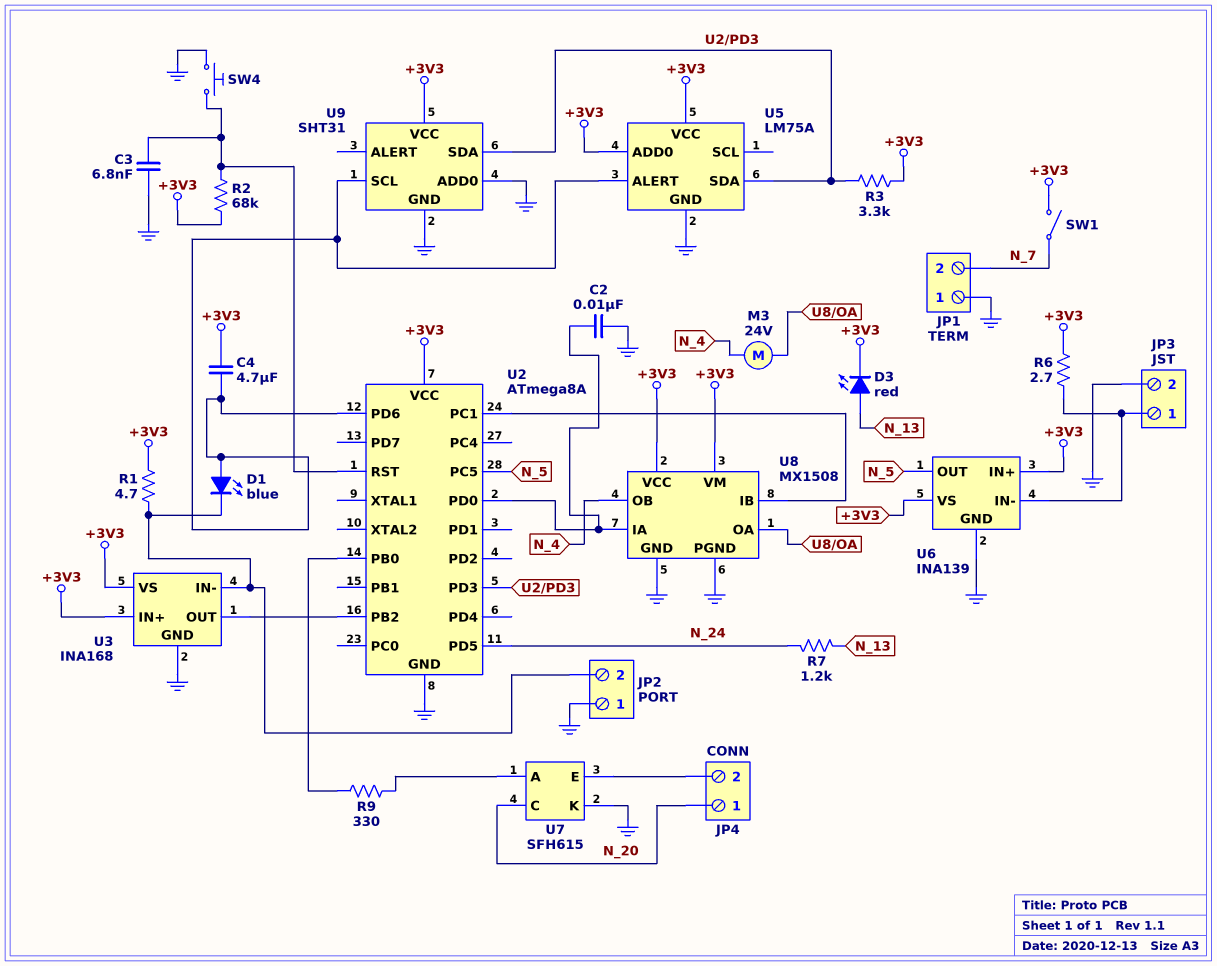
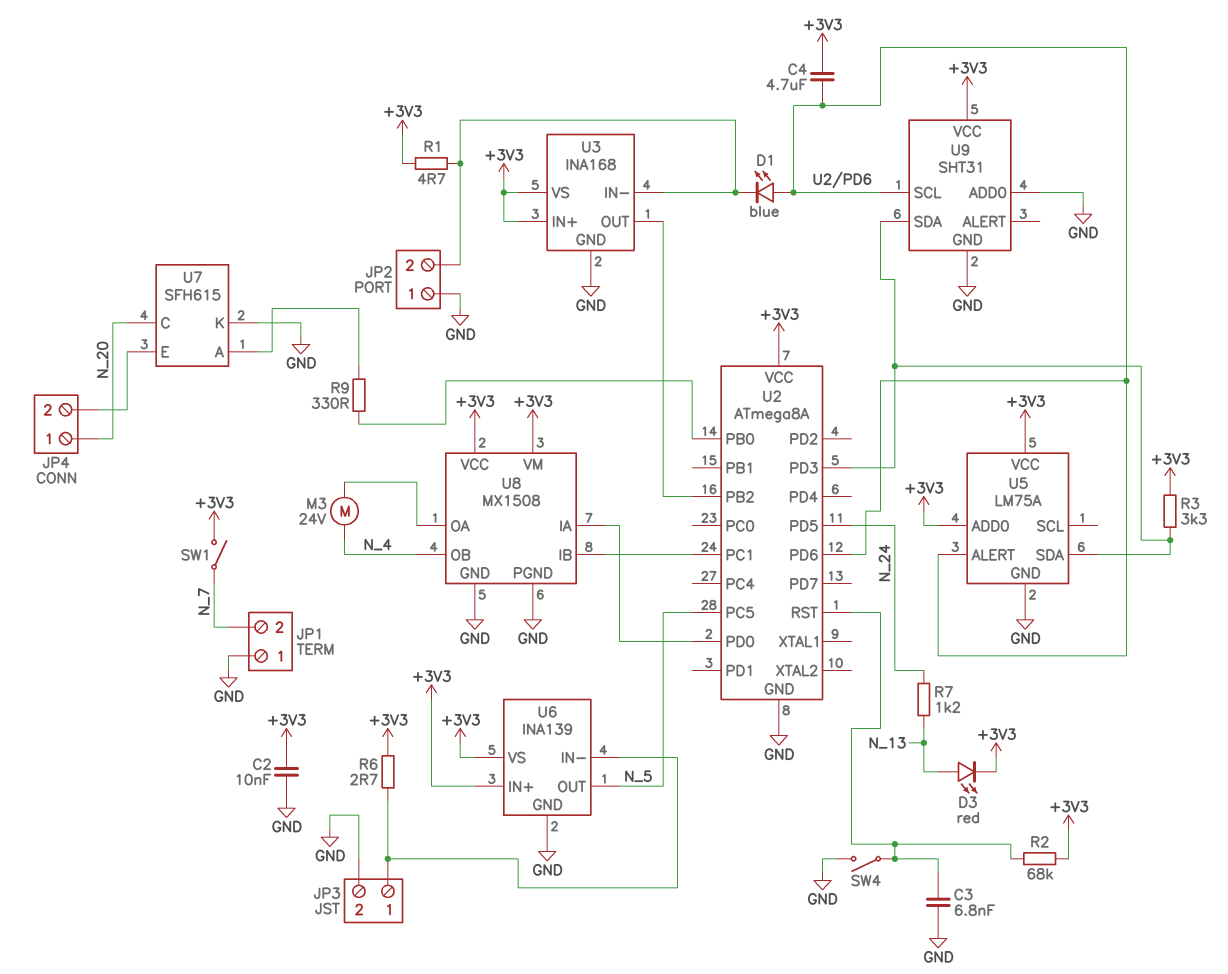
C2: 10nF (GND, U2/PD0) -> 10nF (+3V3, GND)
SW4: button (GND, U2/RST) -> switch (GND, U2/RST)

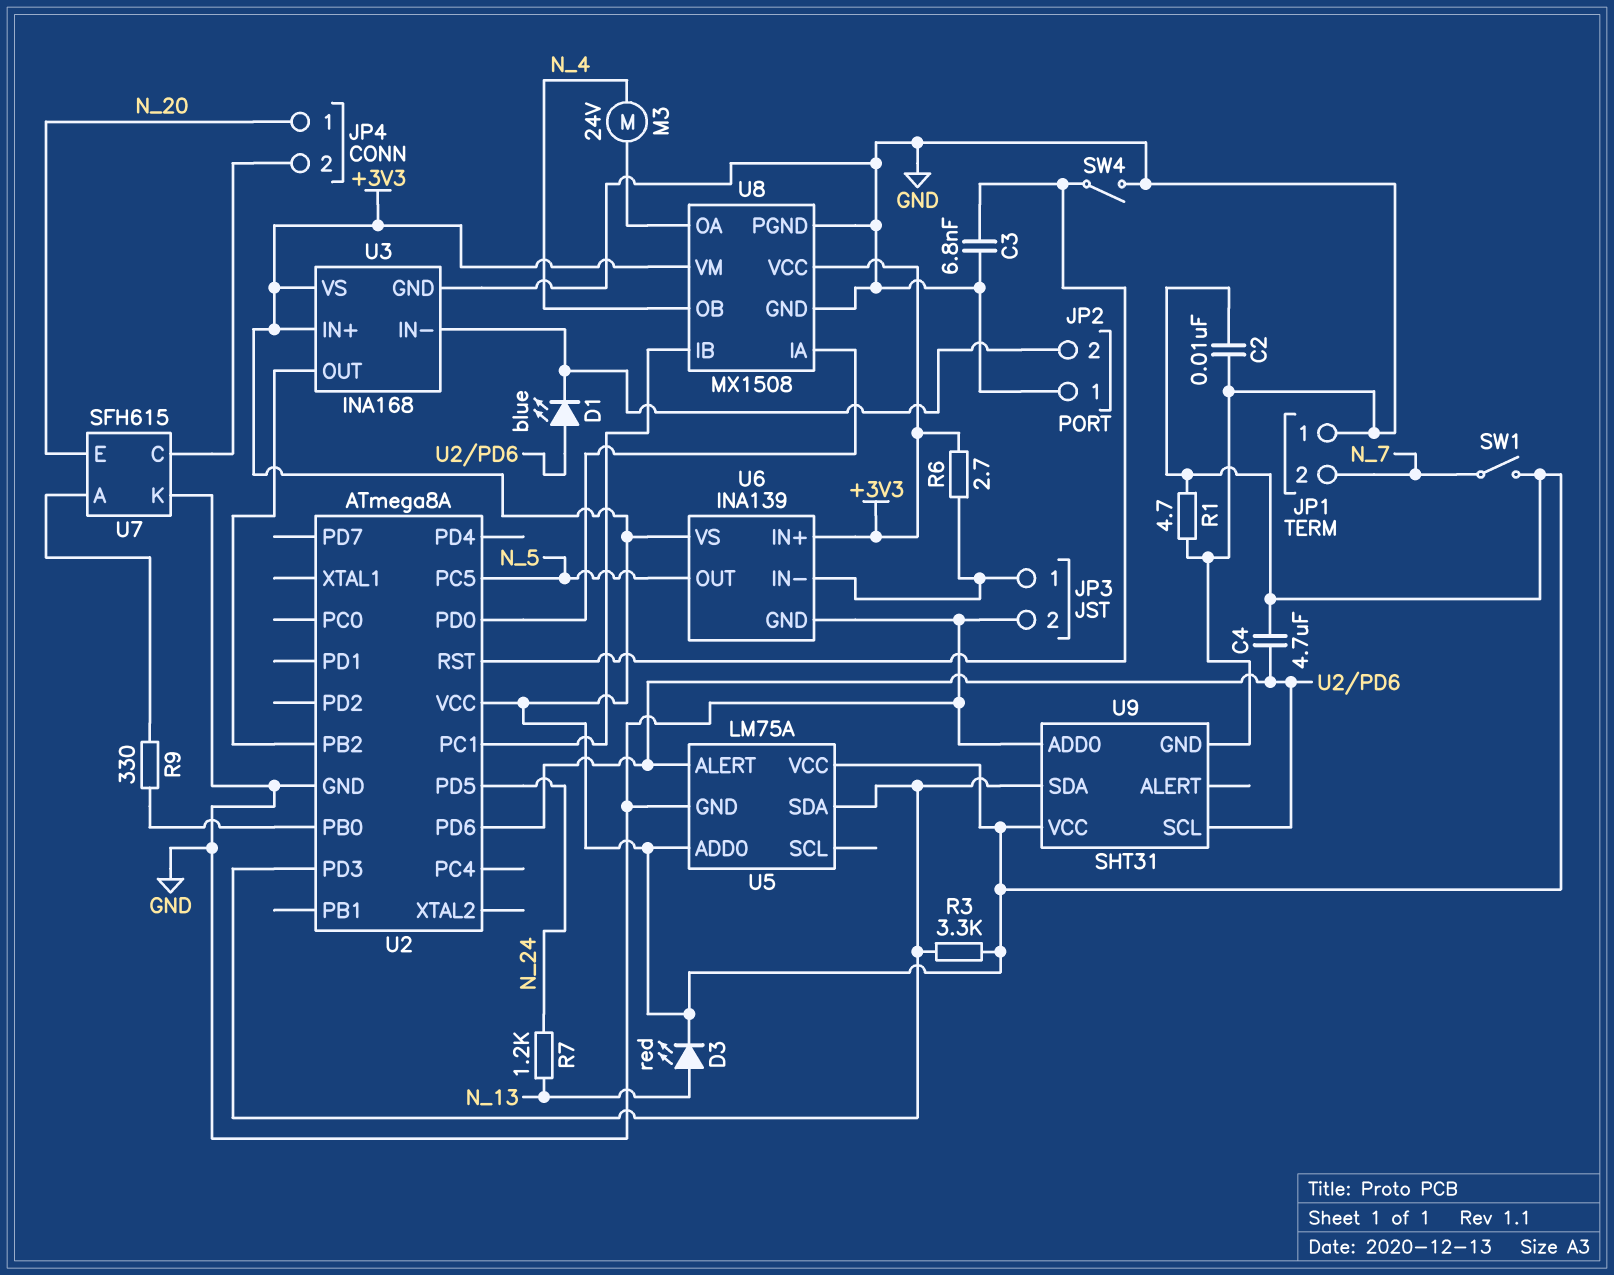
R1: 4.7 (+3V3, JP2/2) -> 4.7 (+3V3, GND)
R2: 68k (+3V3, U2/RST) -> none
U7 pin C: N_20 -> JP4/2
U7 pin E: JP4/2 -> N_20

